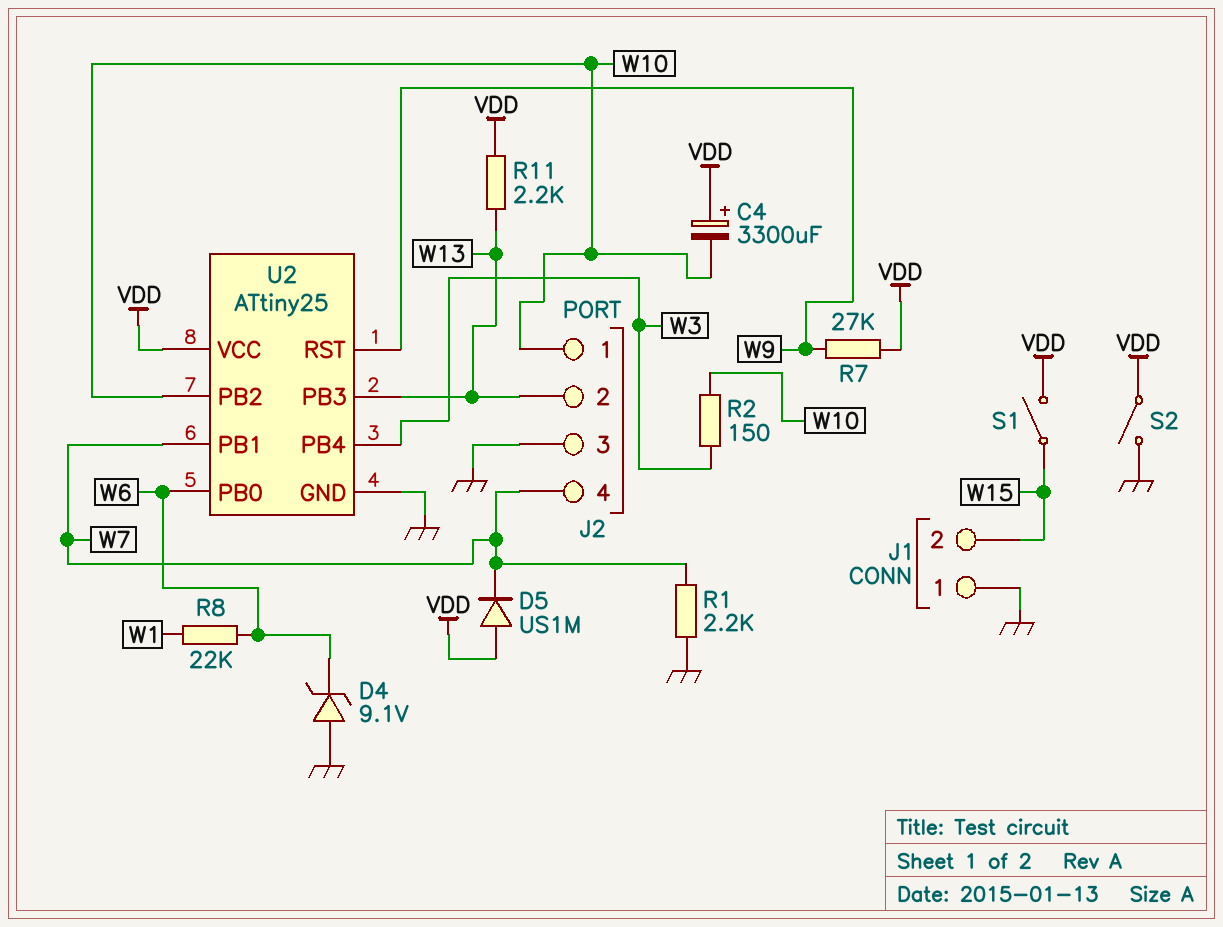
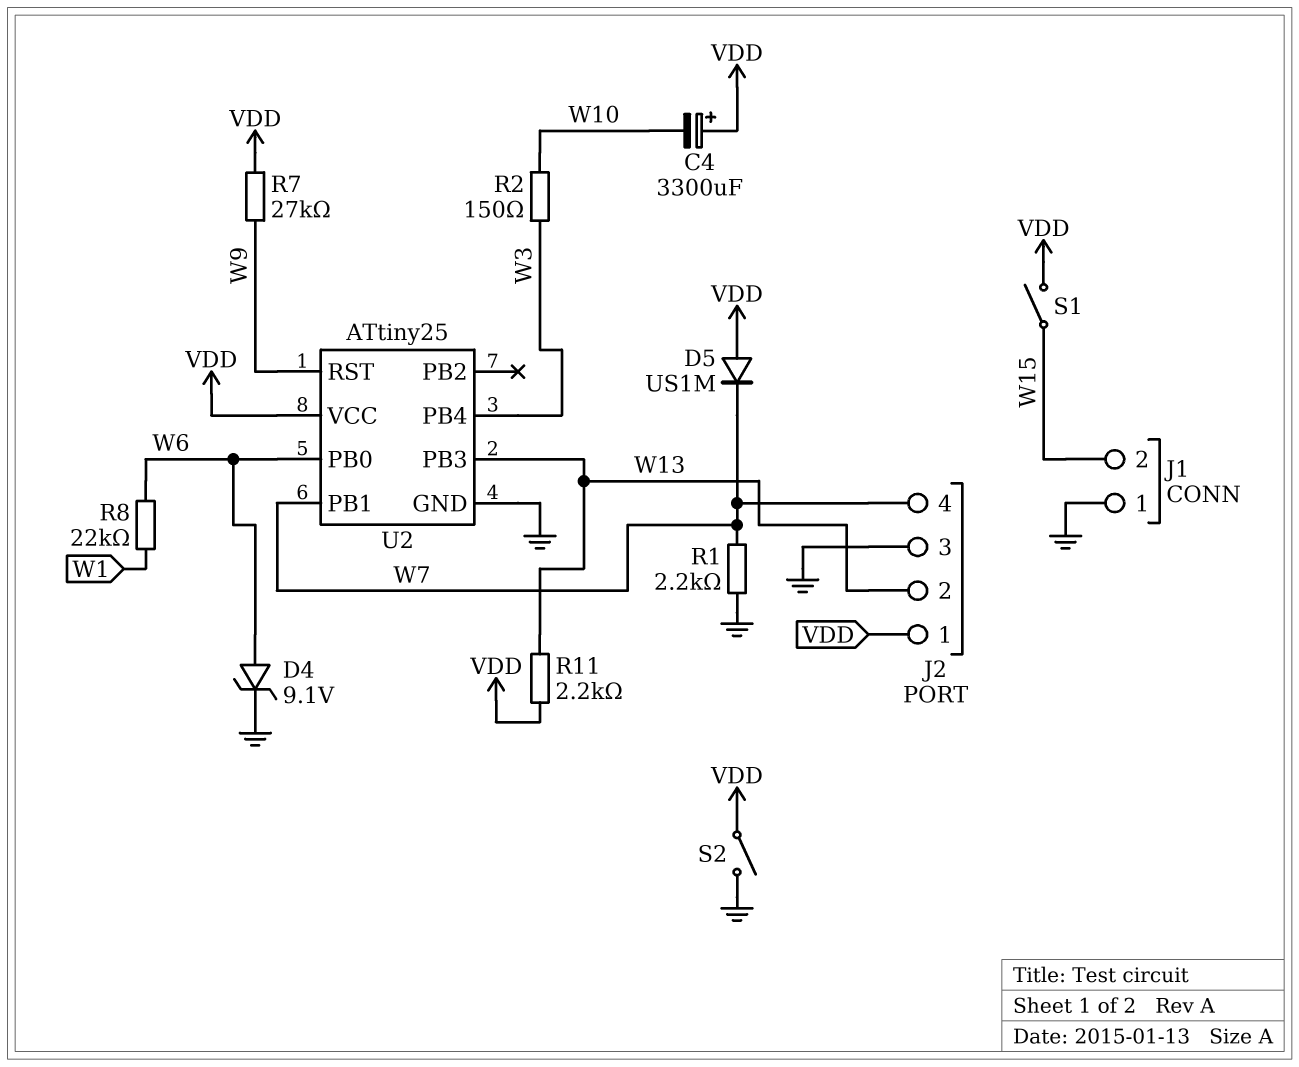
D4: zener 9.1V (A GND, K W6) -> zener 9.1V (A W6, K GND)
J2 pin 1: W10 -> VDD
U2 pin PB2: W10 -> none

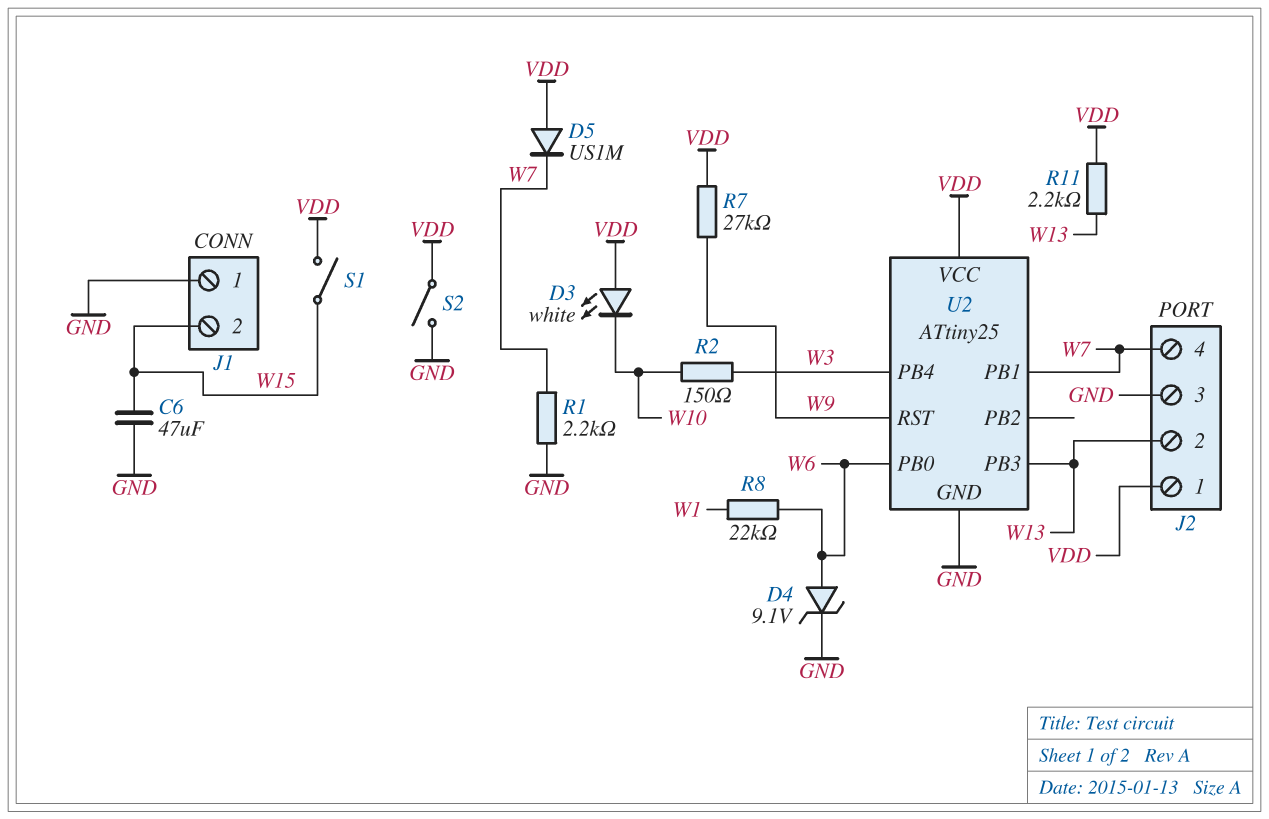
C4: 3300uF (plus VDD, minus W10) -> none
C6: none -> 47uF (GND, W15)
D3: none -> LED white (A VDD, K W10)

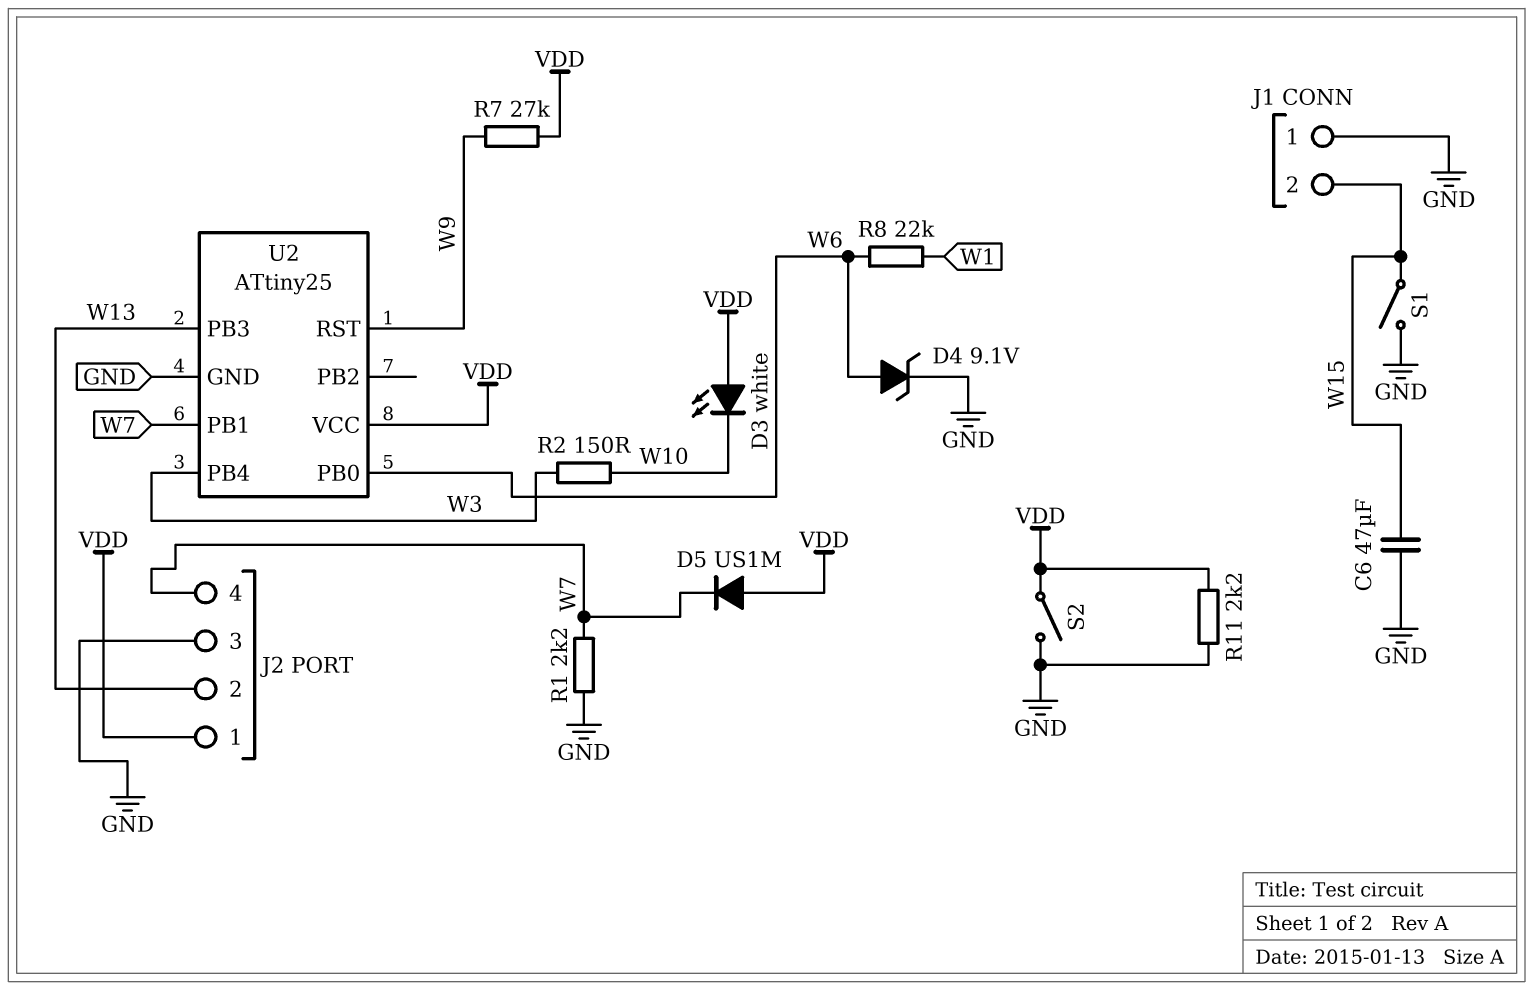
R11: 2.2k (VDD, W13) -> 2.2k (GND, VDD)
S1: switch (VDD, W15) -> switch (GND, W15)

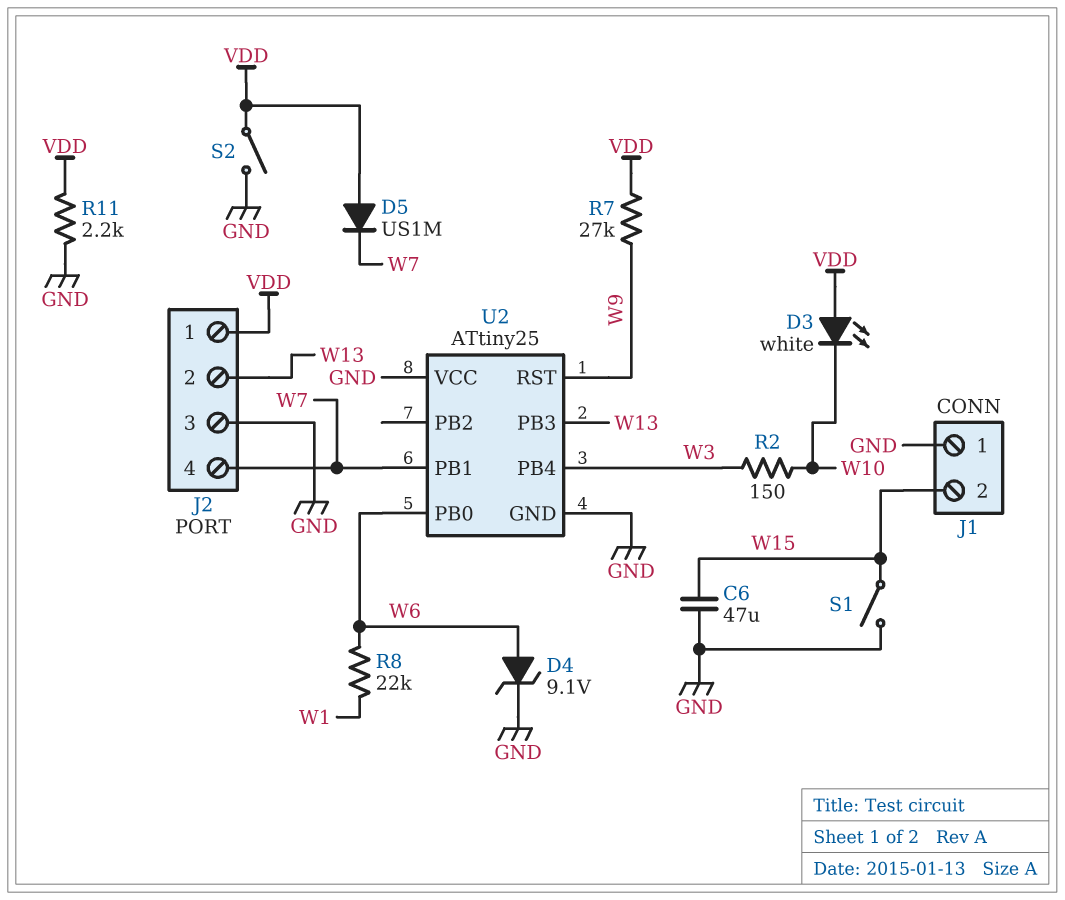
R1: 2.2k (GND, W7) -> none
U2 pin VCC: VDD -> GND

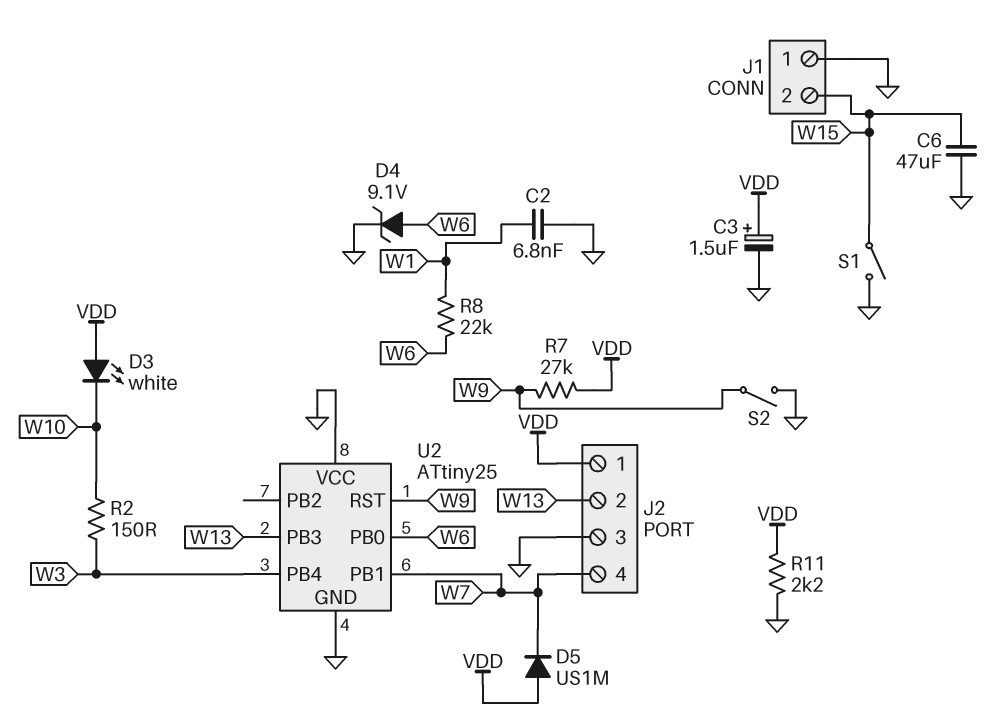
C2: none -> 6.8nF (GND, W1)
C3: none -> 1.5uF (plus VDD, minus GND)
S2: switch (GND, VDD) -> switch (GND, W9)

